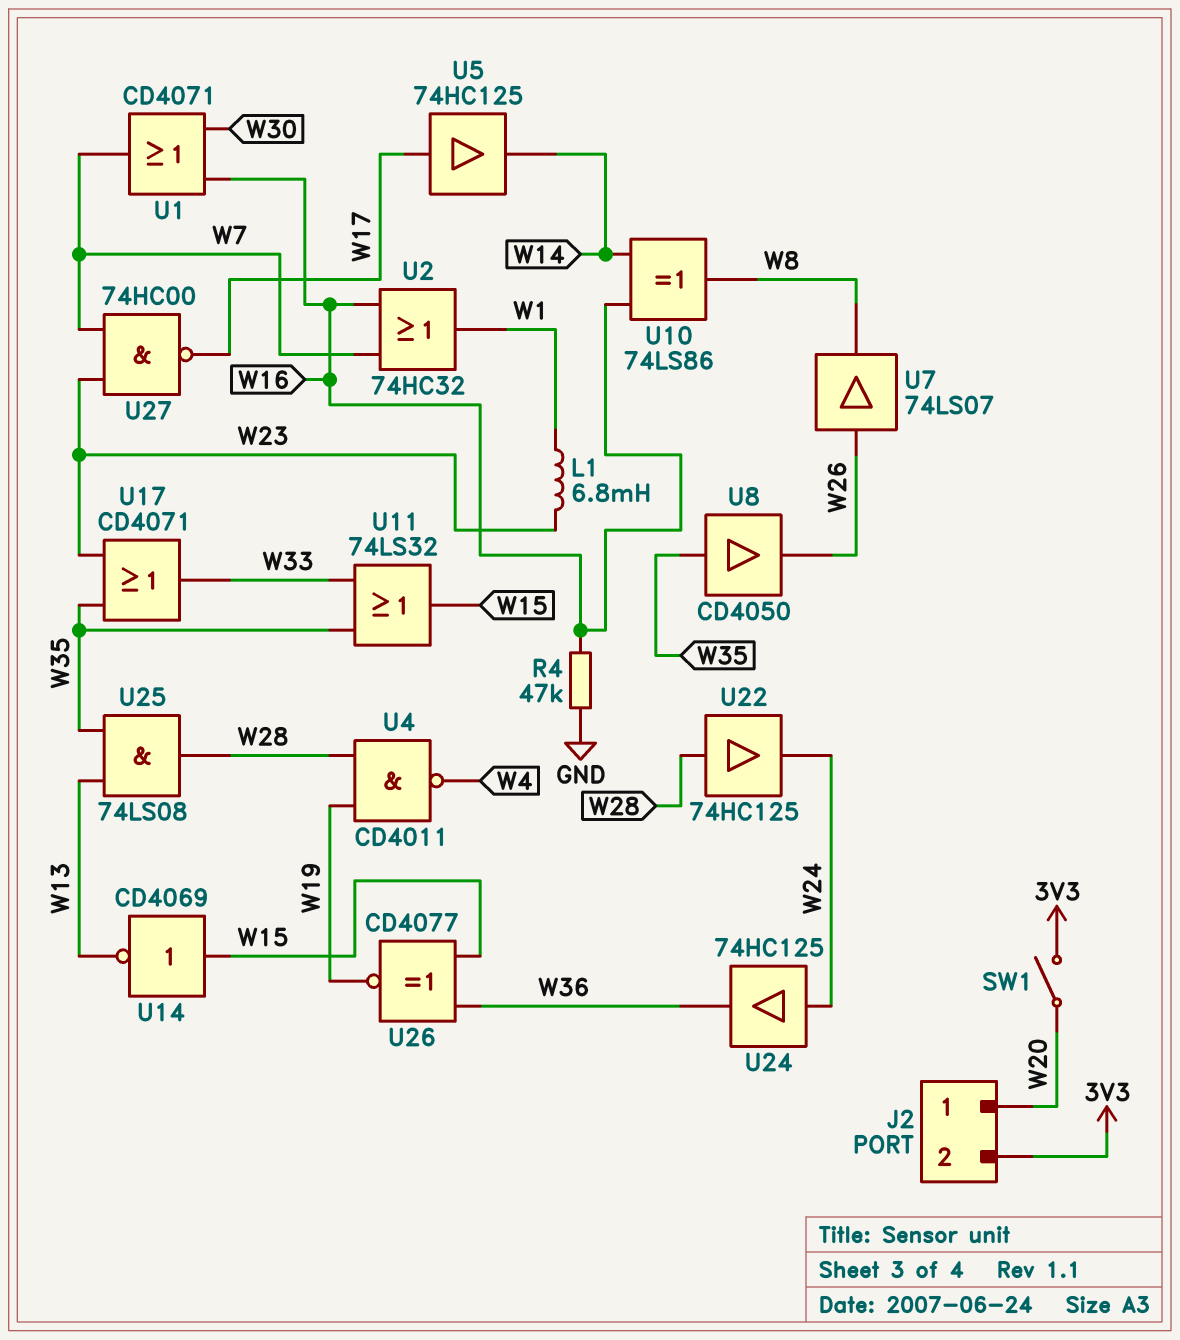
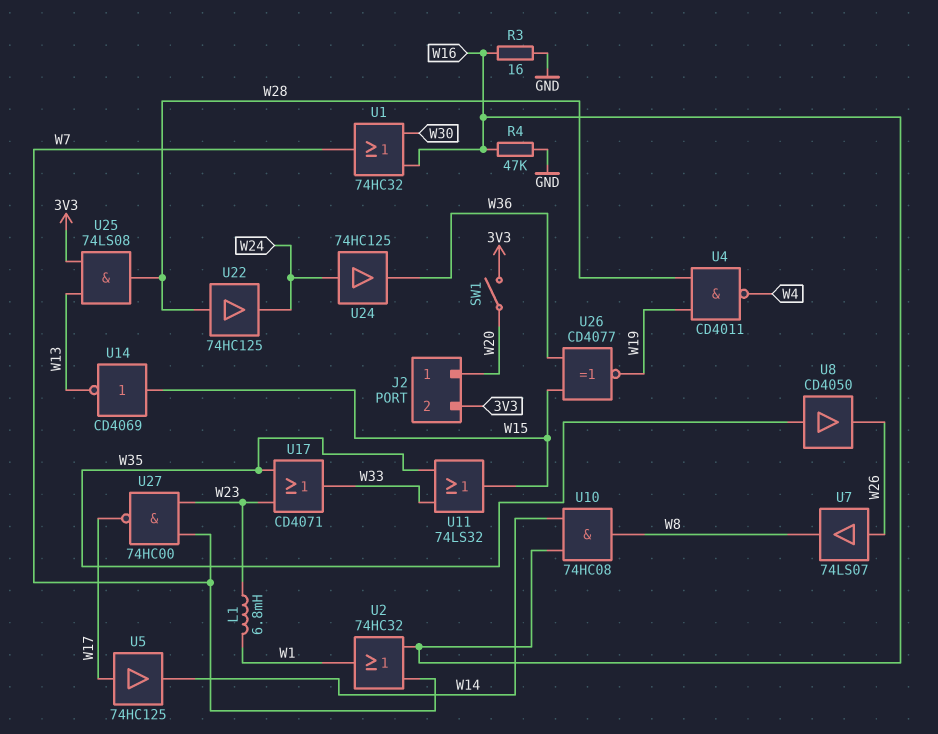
R3: none -> 16 (GND, W16)
U1: OR CD4071 (in W16, in W30, out W7) -> OR 74HC32 (in W16, in W30, out W7)
U10: XOR 74LS86 (in W14, in W16, out W8) -> AND 74HC08 (in W14, in W16, out W8)
U25: AND 74LS08 (in W13, in W35, out W28) -> AND 74LS08 (in 3V3, in W13, out W28)

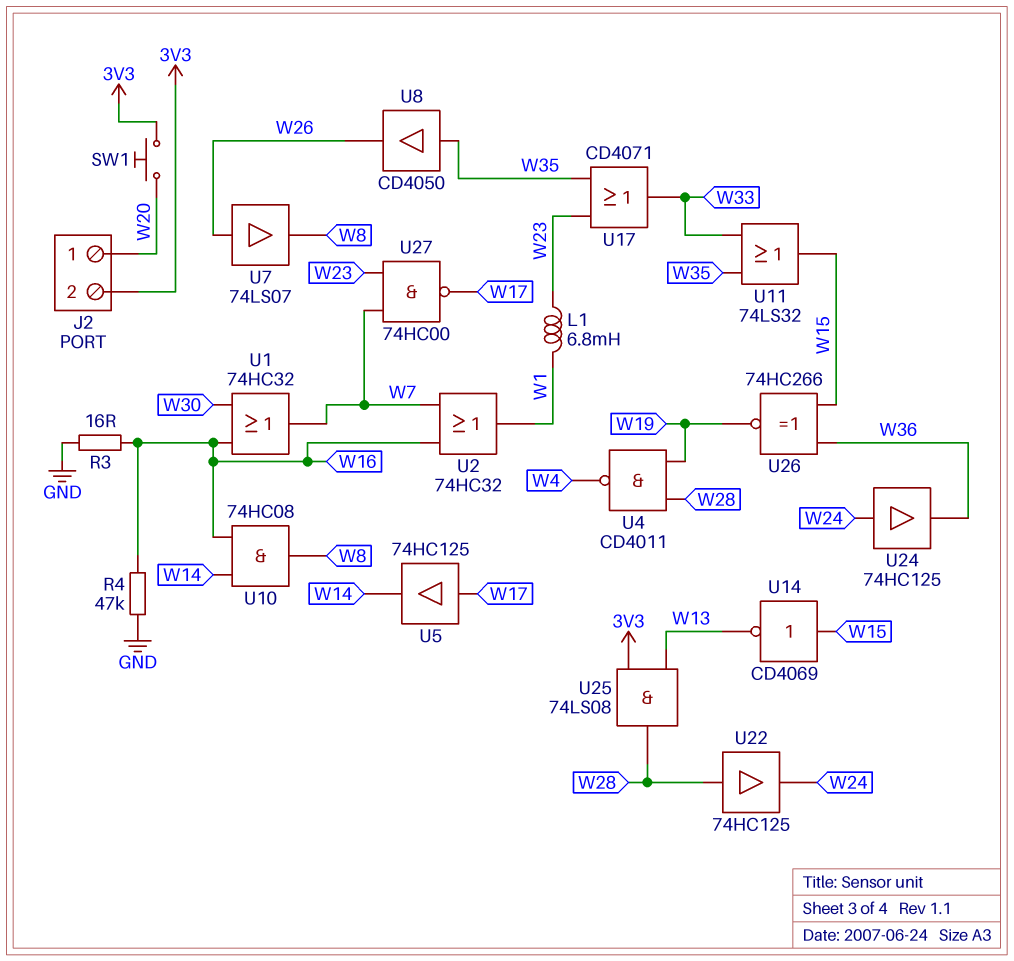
SW1: switch (3V3, W20) -> button (3V3, W20)
U26: XNOR CD4077 (in W15, in W36, out W19) -> XNOR 74HC266 (in W15, in W36, out W19)

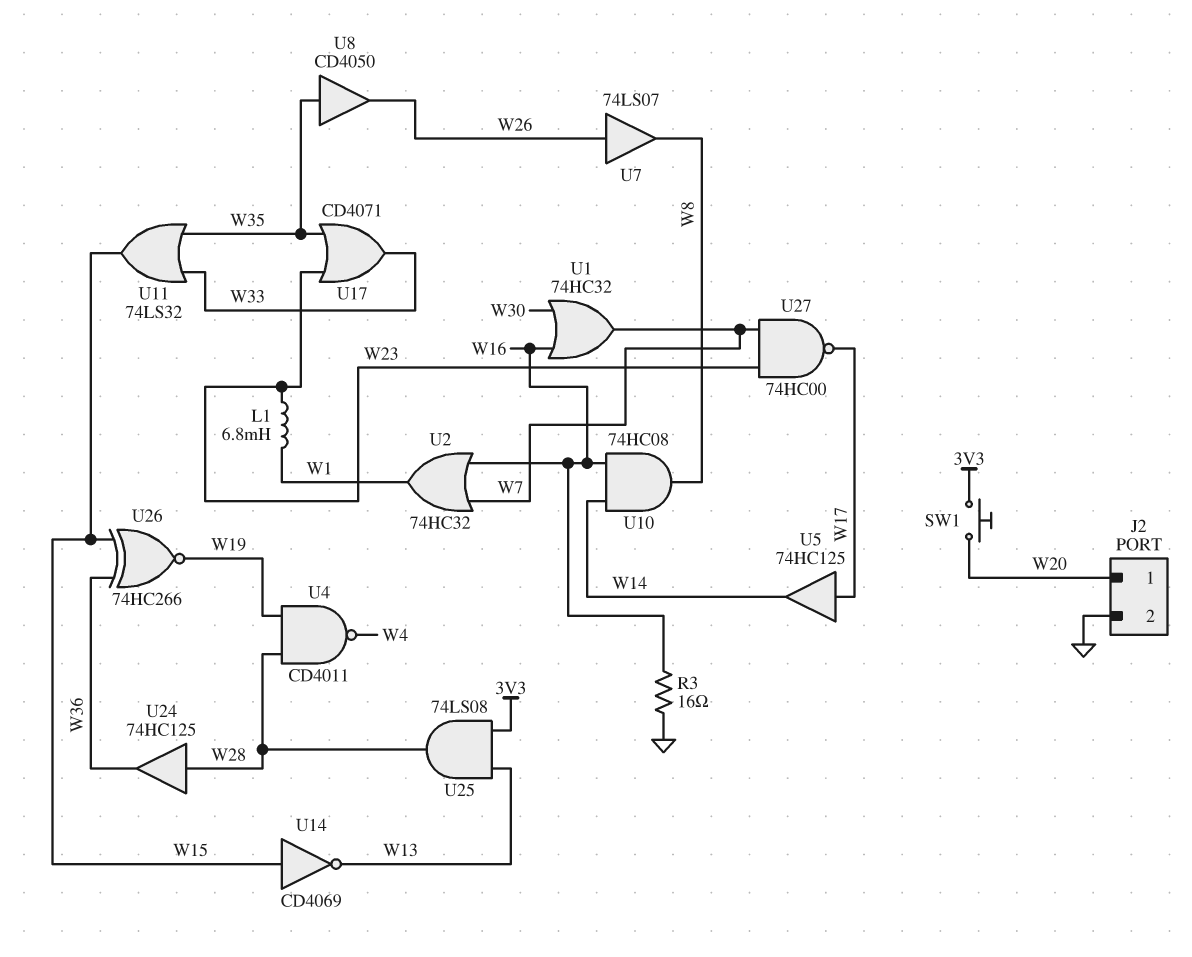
J2 pin 2: 3V3 -> GND
R4: 47k (GND, W16) -> none
U22: buffer 74HC125 (in W28, out W24) -> none
U24: buffer 74HC125 (in W24, out W36) -> buffer 74HC125 (in W28, out W36)

